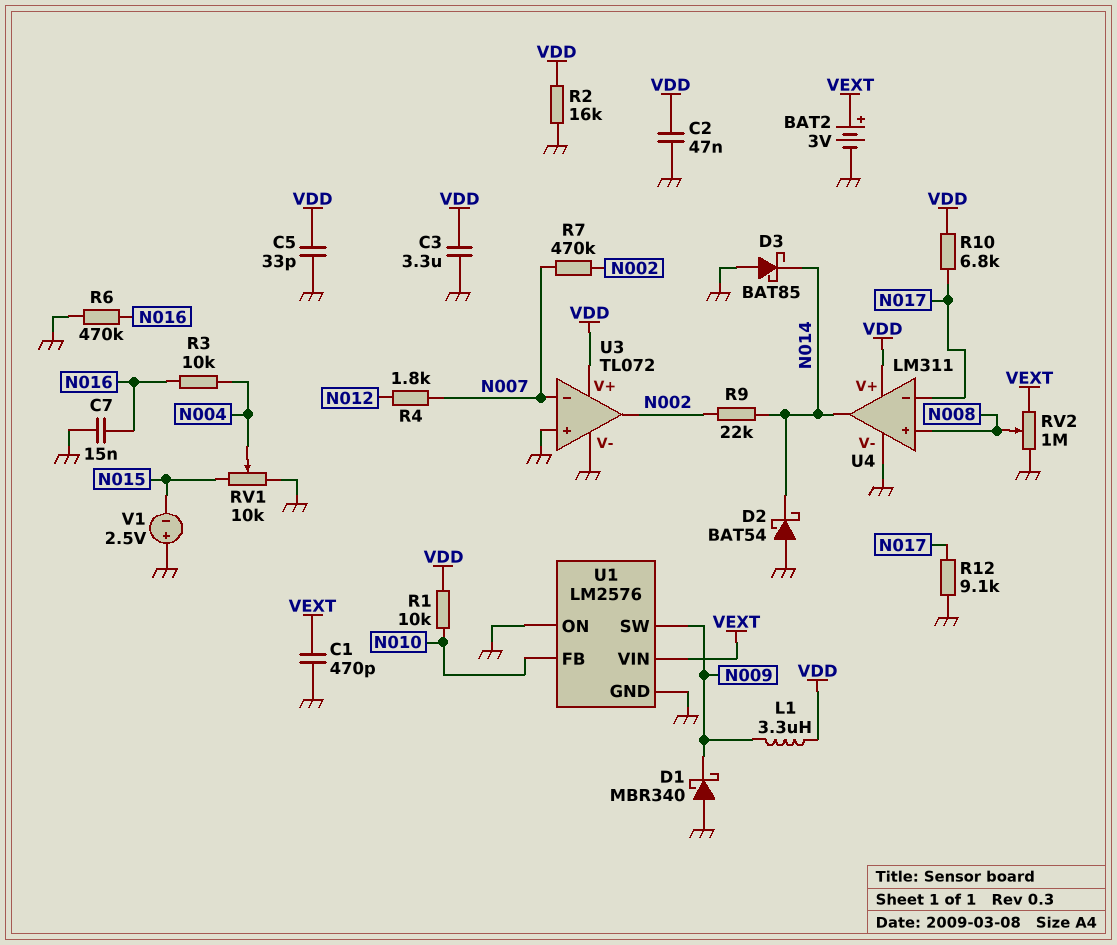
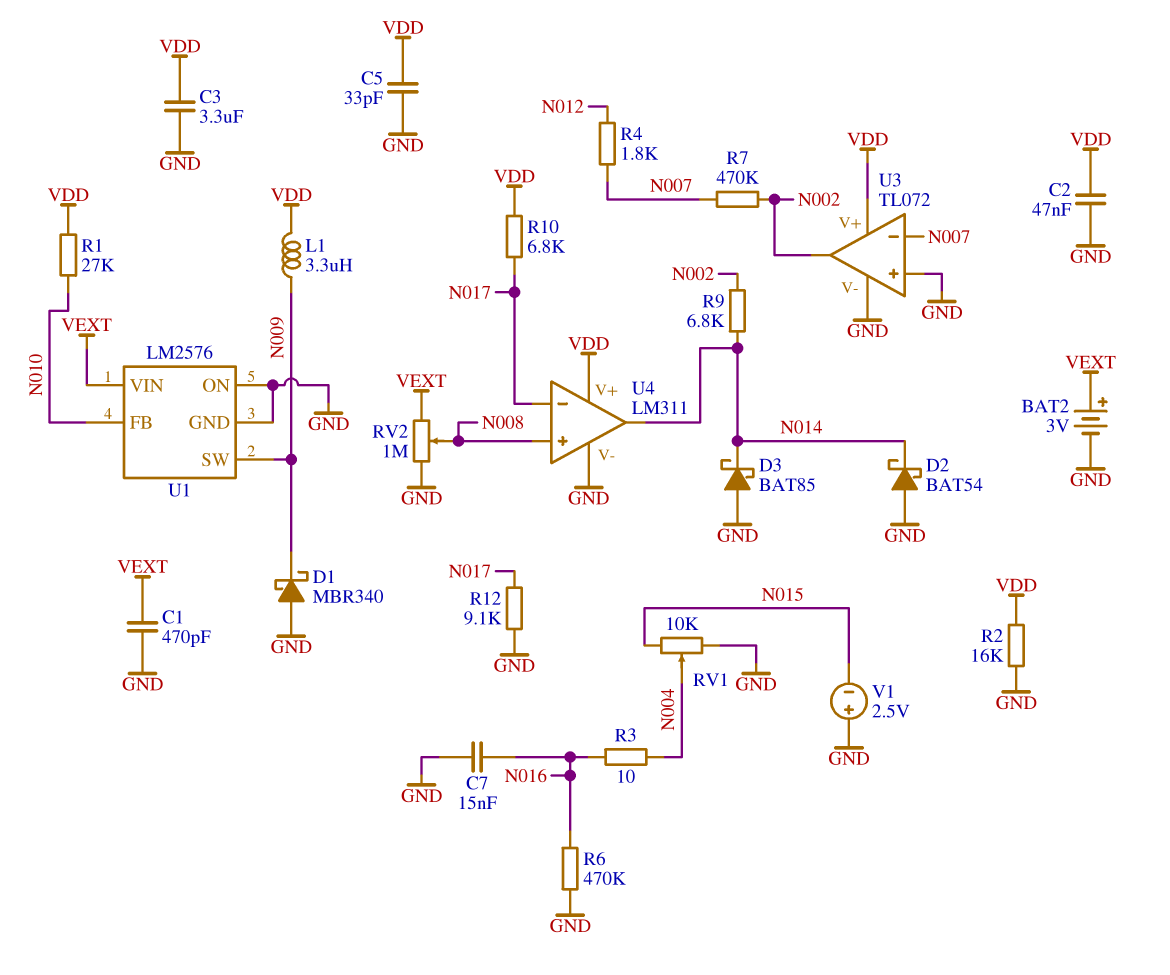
R1: 10k (N010, VDD) -> 27k (N010, VDD)
R3: 10k (N004, N016) -> 10 (N004, N016)
R9: 22k (N002, N014) -> 6.8k (N002, N014)

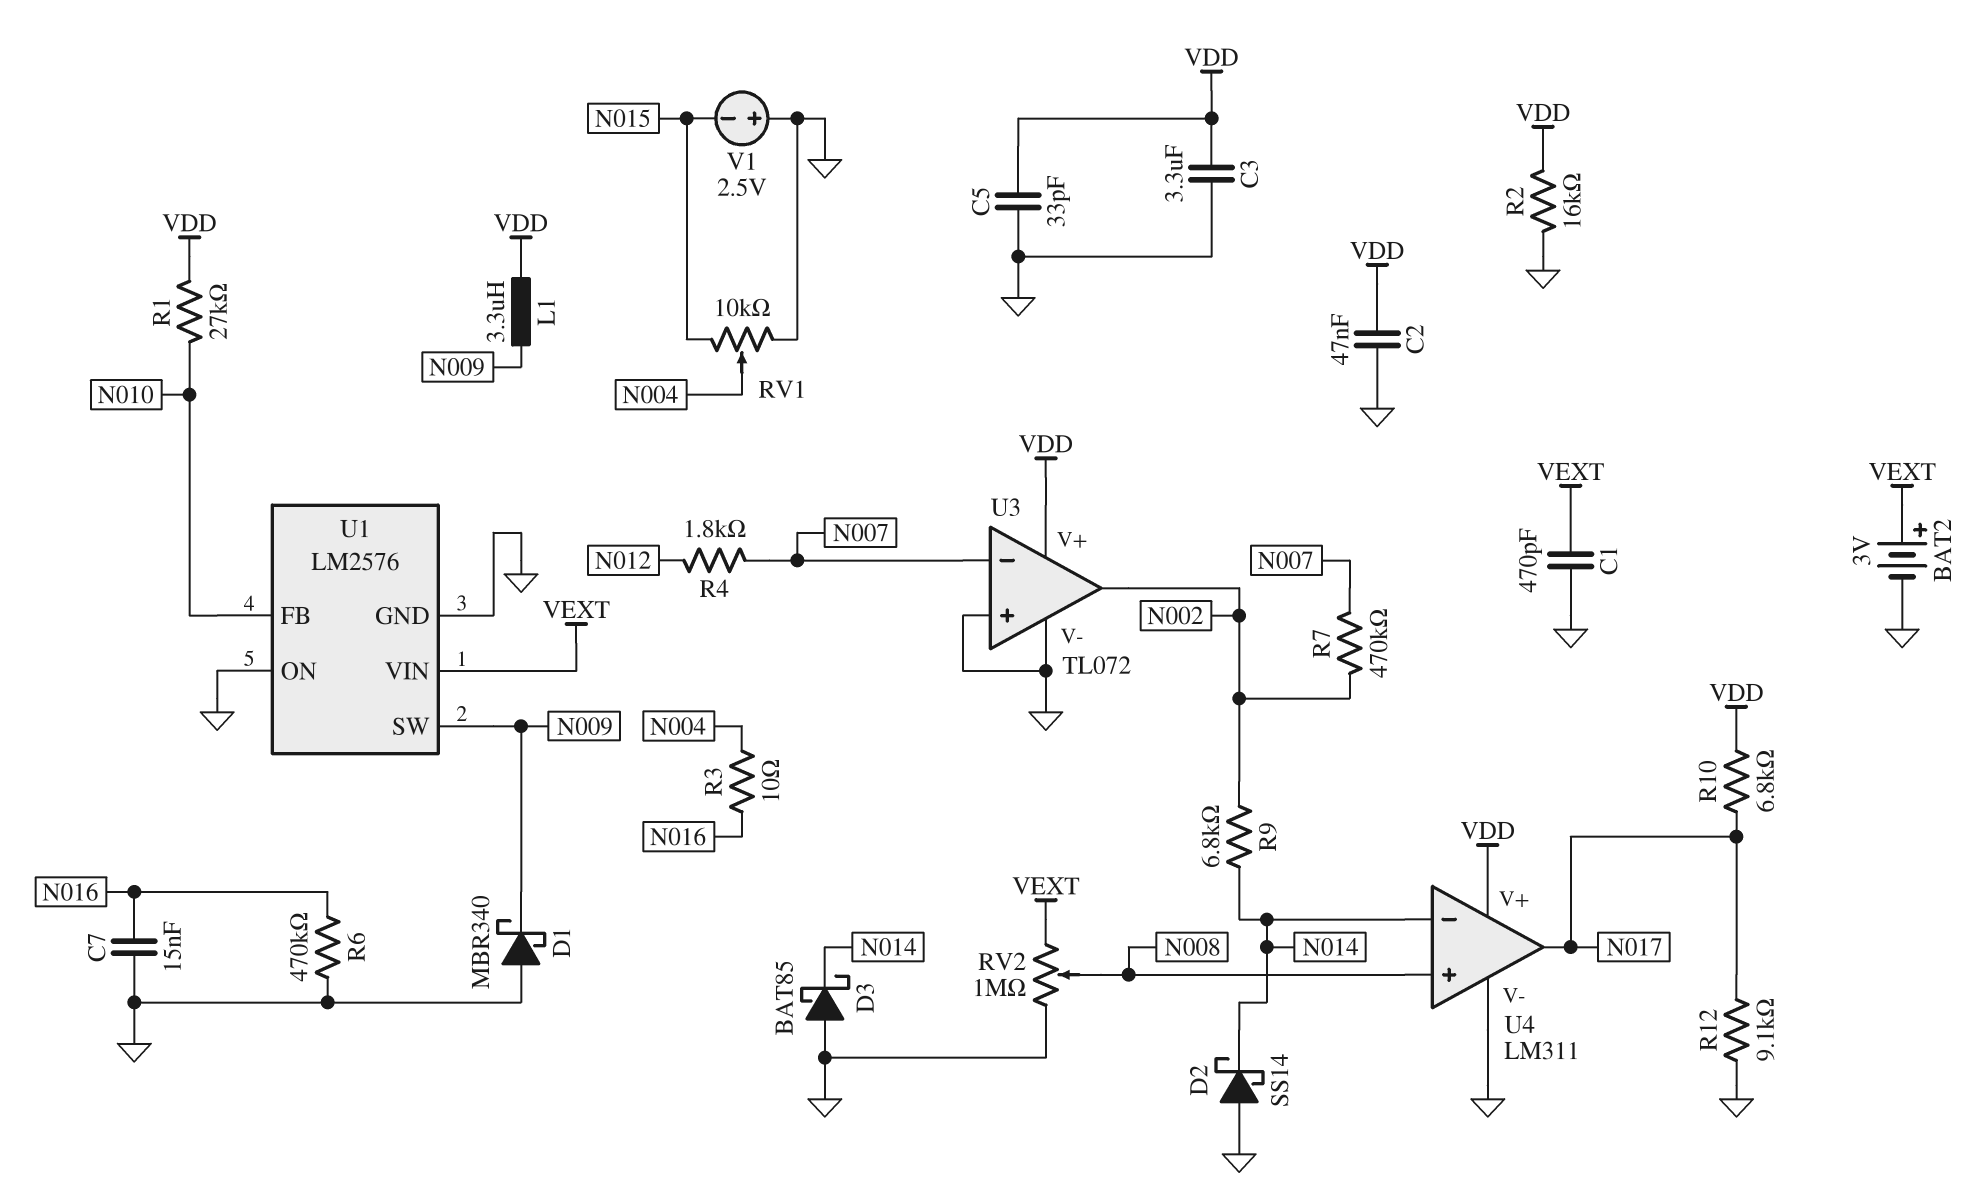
D2: schottky BAT54 (A GND, K N014) -> schottky SS14 (A GND, K N014)
U4 pin in-: N017 -> N014
U4 pin out: N014 -> N017

